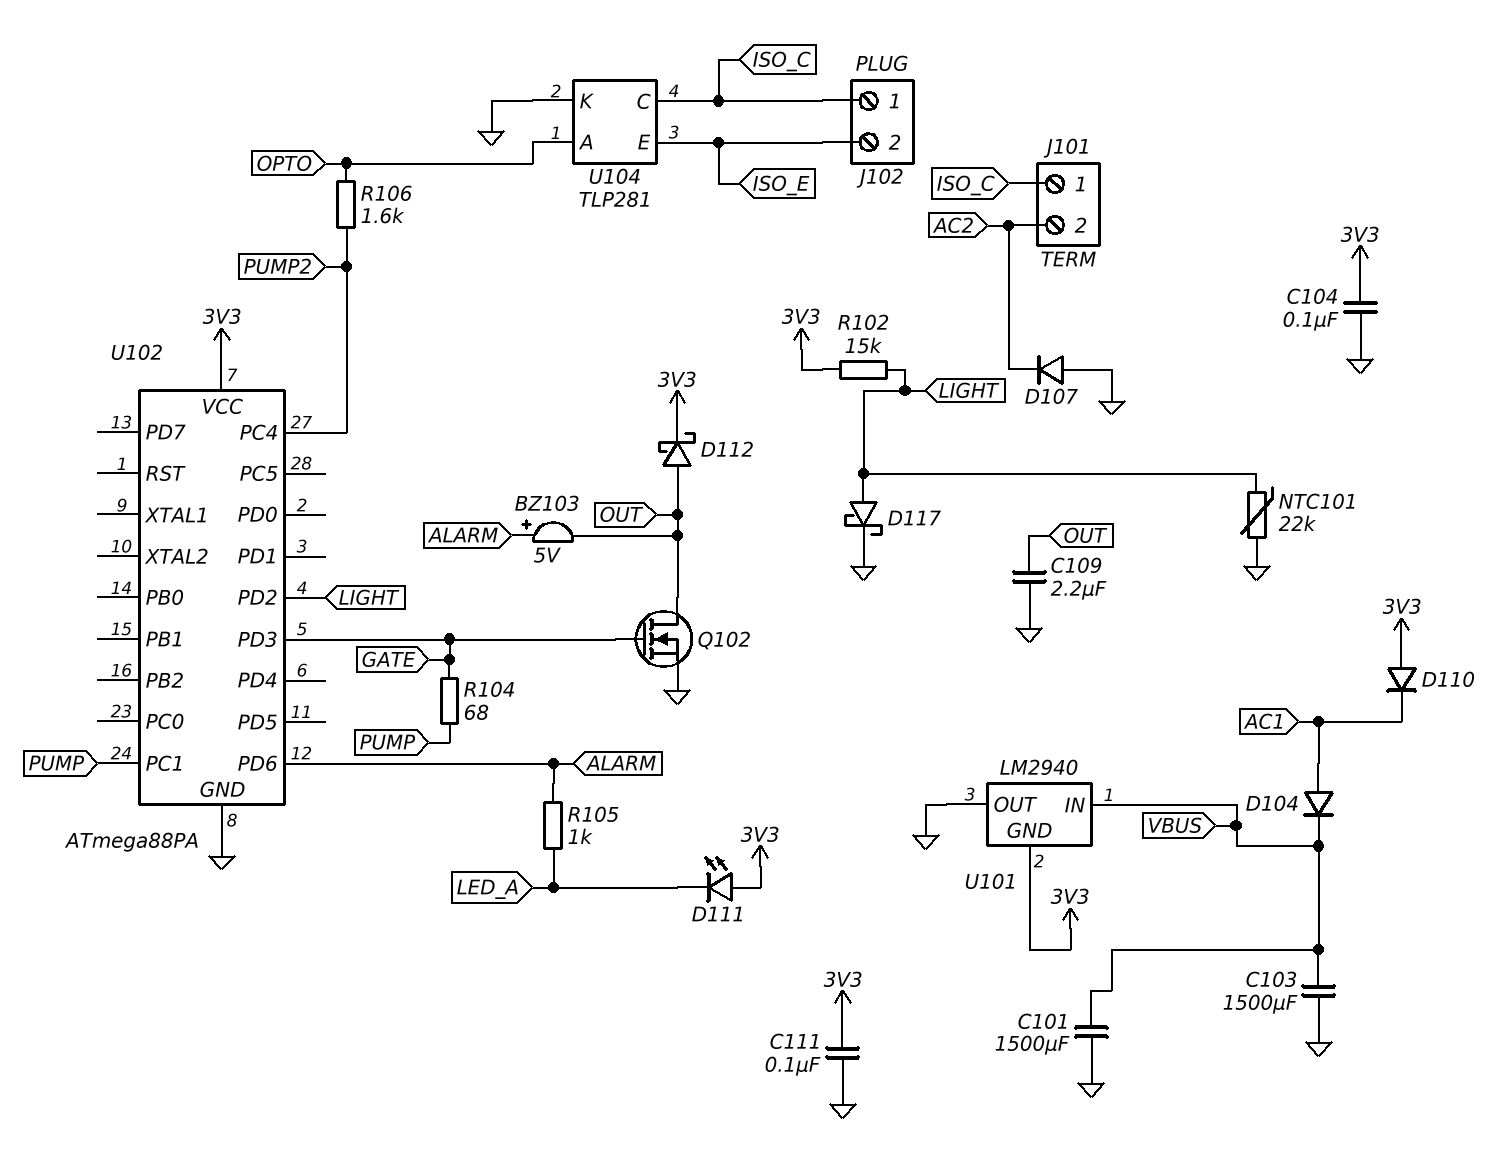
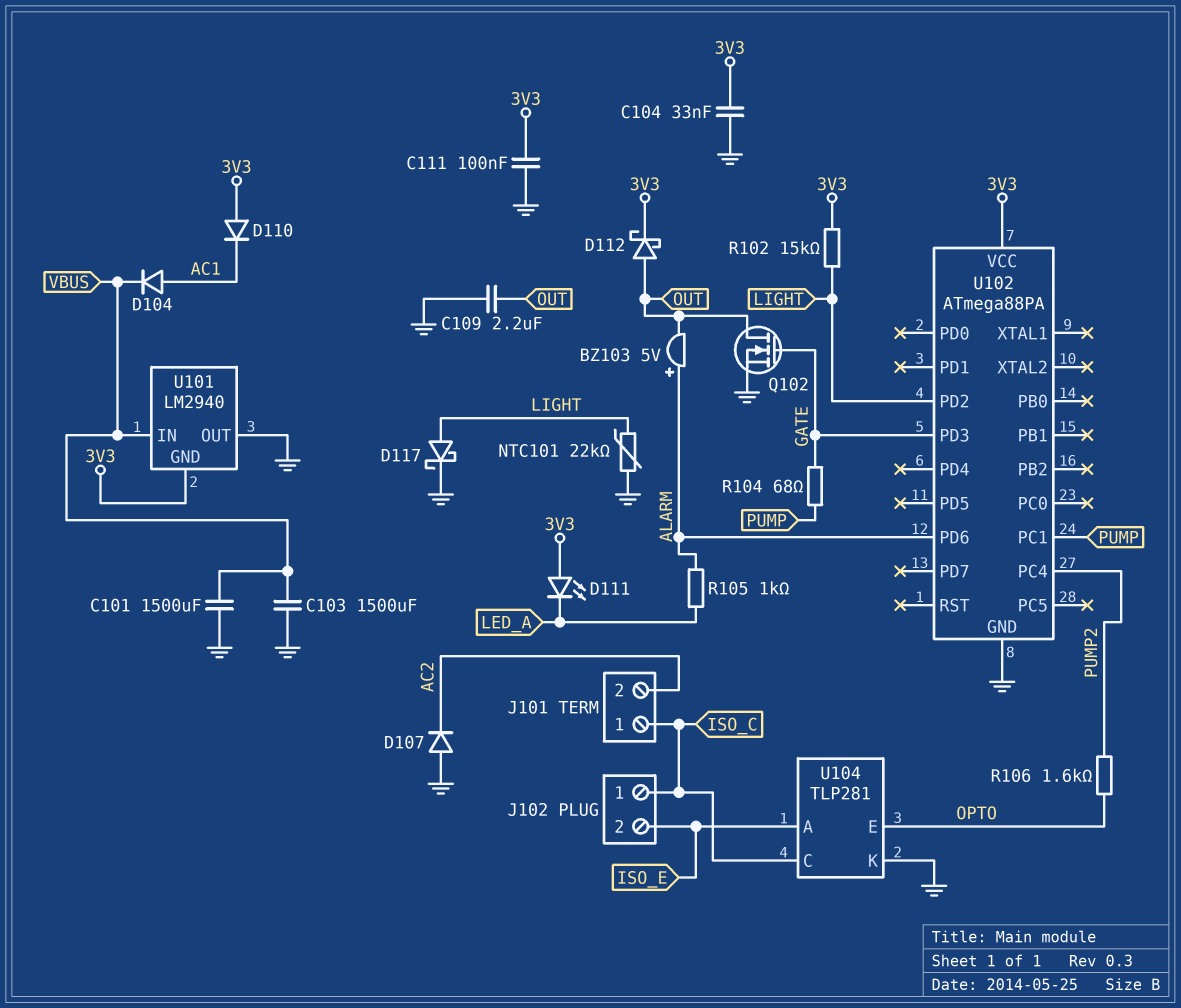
C104: 100nF (3V3, GND) -> 33nF (3V3, GND)
U104 pin A: OPTO -> ISO_E
U104 pin E: ISO_E -> OPTO

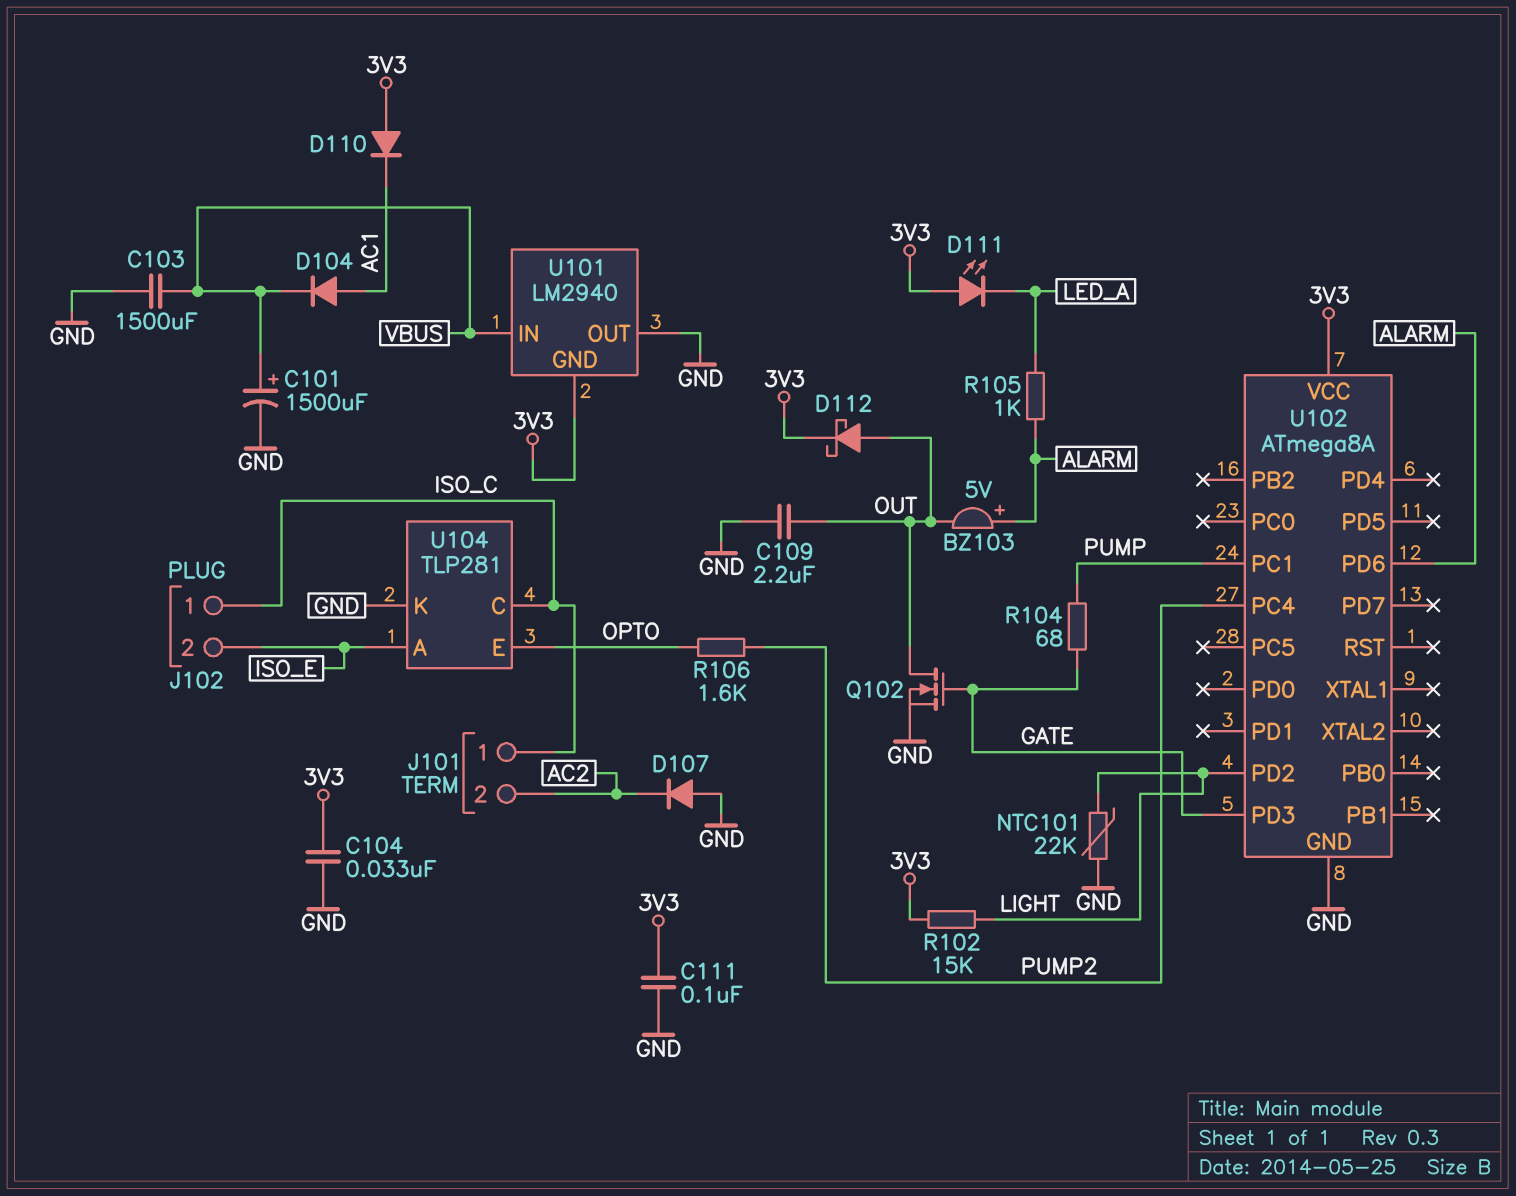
C101: 1500uF (GND, VBUS) -> 1500uF (plus VBUS, minus GND)
D117: schottky (A LIGHT, K GND) -> none
U102: ATmega88PA -> ATmega8A

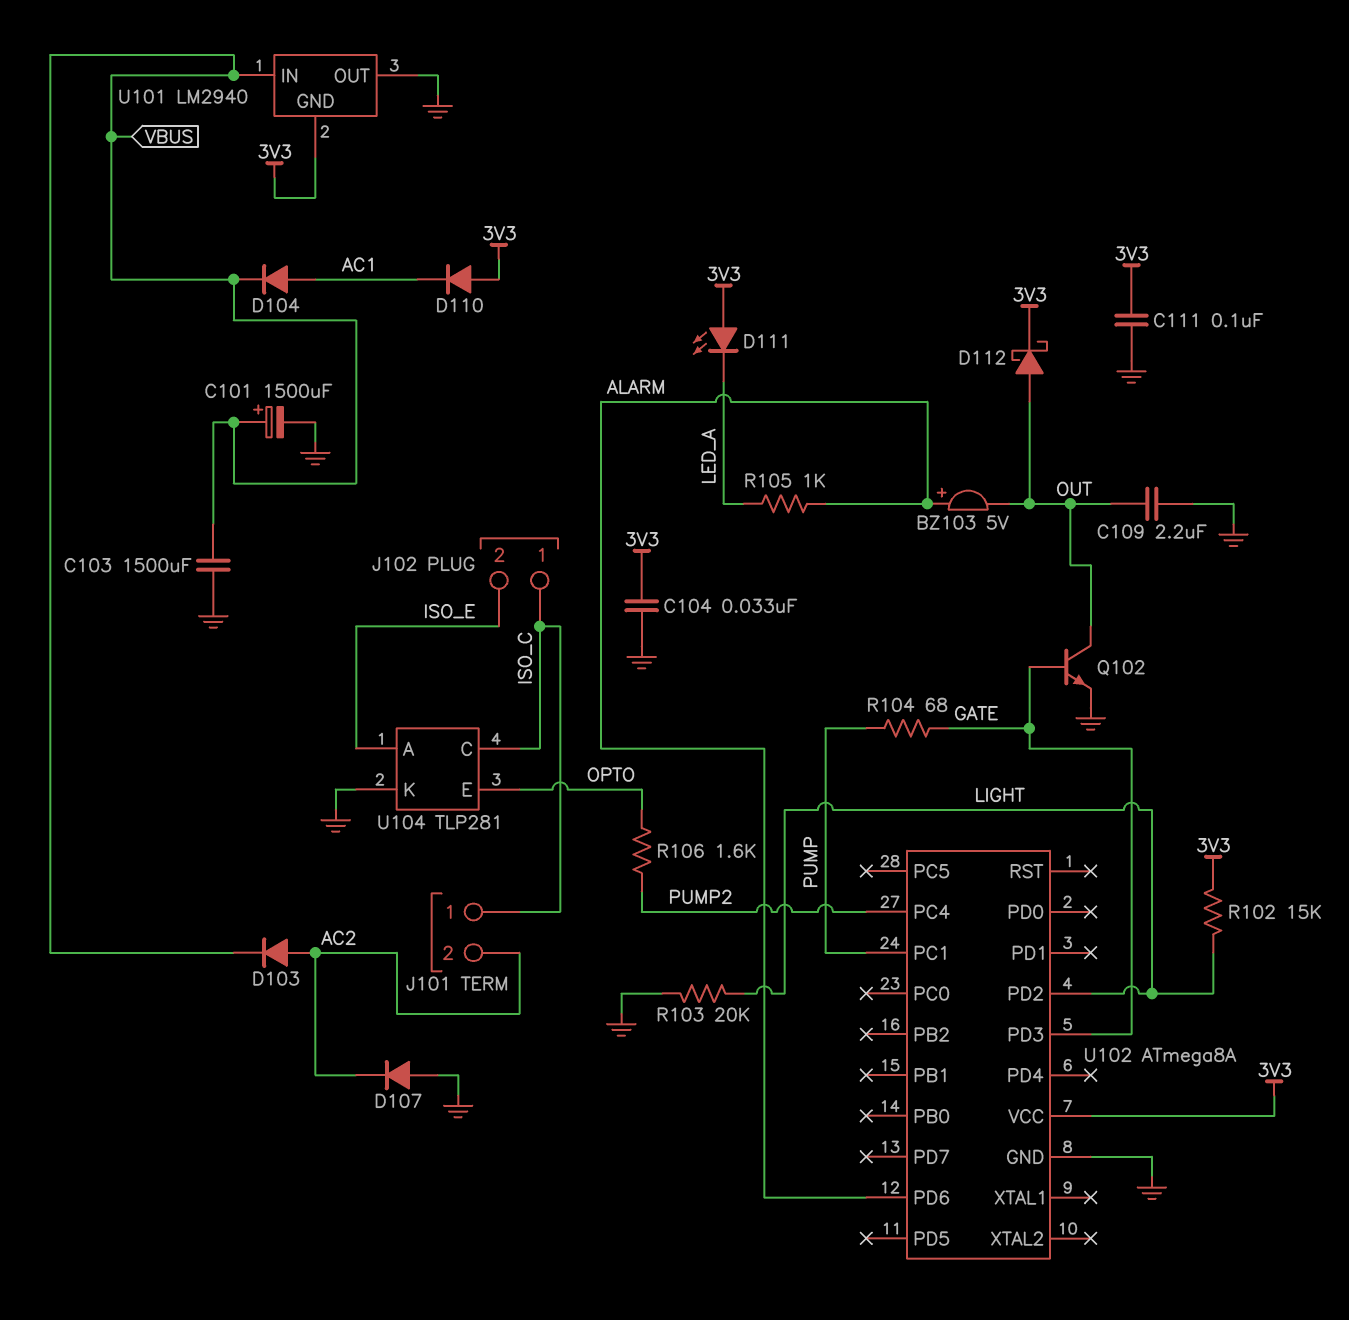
D103: none -> diode (A AC2, K VBUS)
NTC101: 22k (GND, LIGHT) -> none
Q102: NMOS (G GATE, D OUT, S GND) -> NPN (B GATE, C OUT, E GND)
R103: none -> 20k (GND, LIGHT)

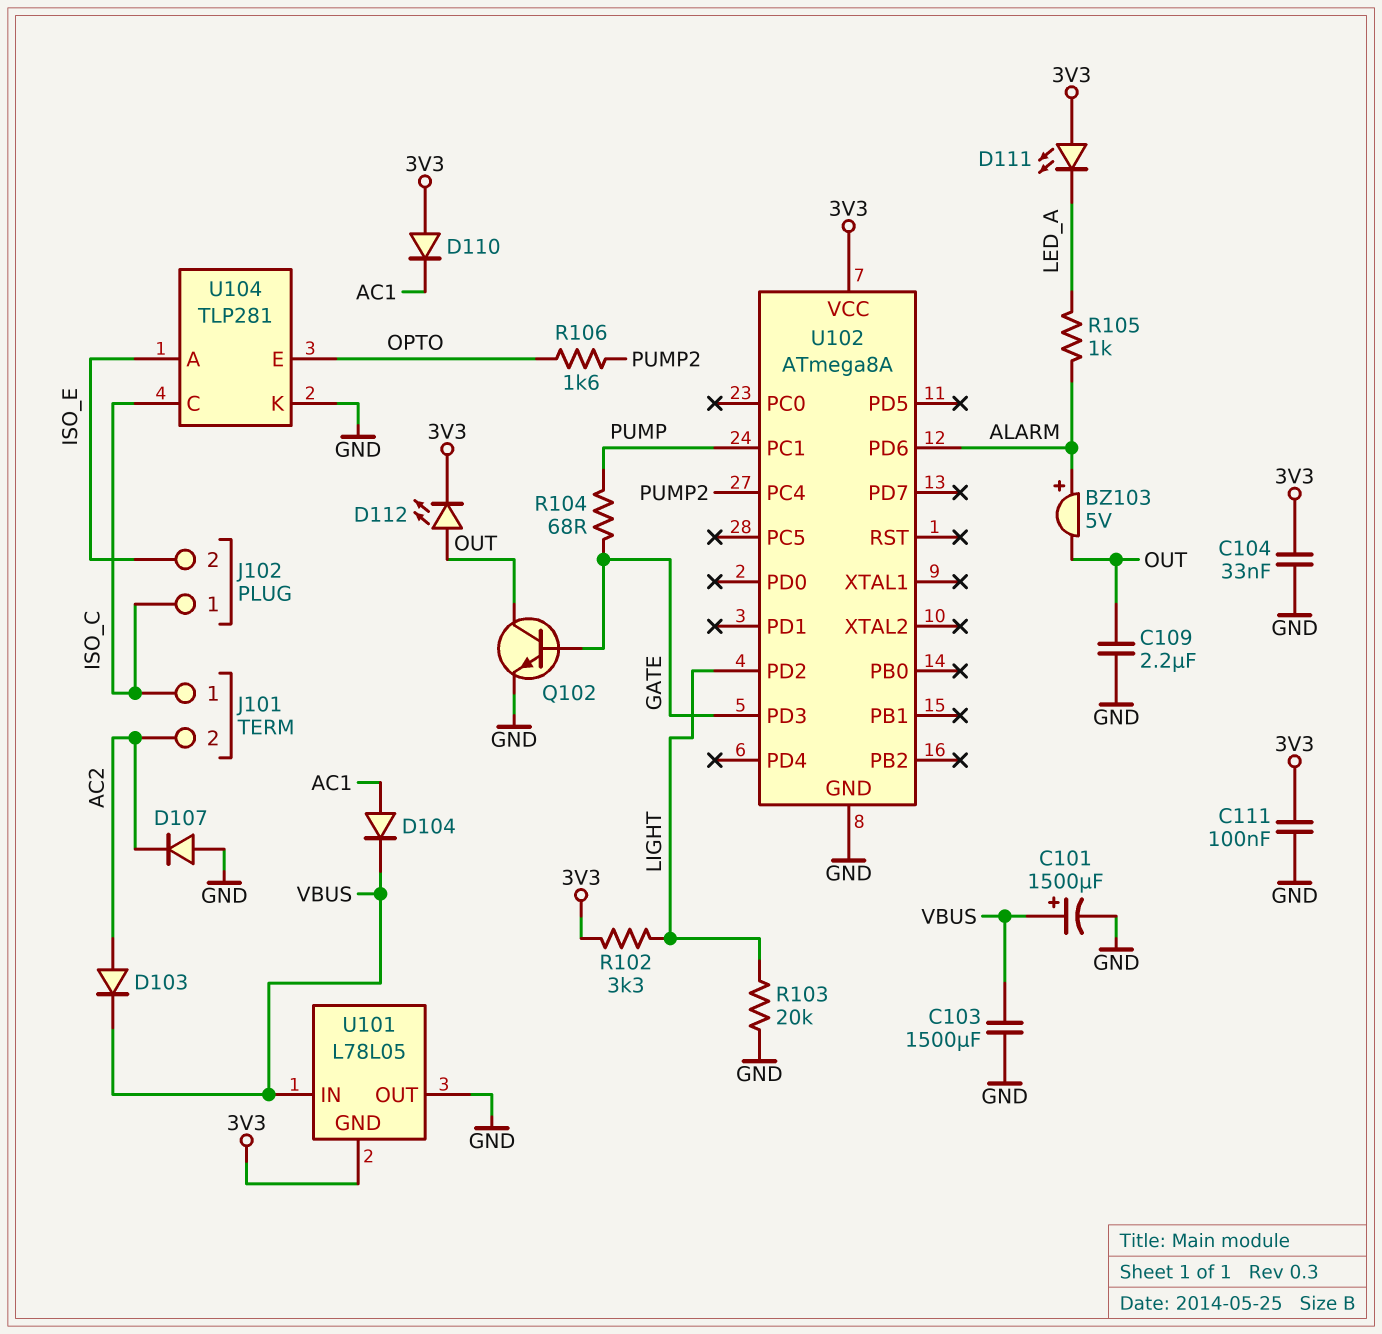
D112: schottky (A OUT, K 3V3) -> LED (A OUT, K 3V3)
R102: 15k (3V3, LIGHT) -> 3.3k (3V3, LIGHT)
U101: LM2940 -> L78L05

